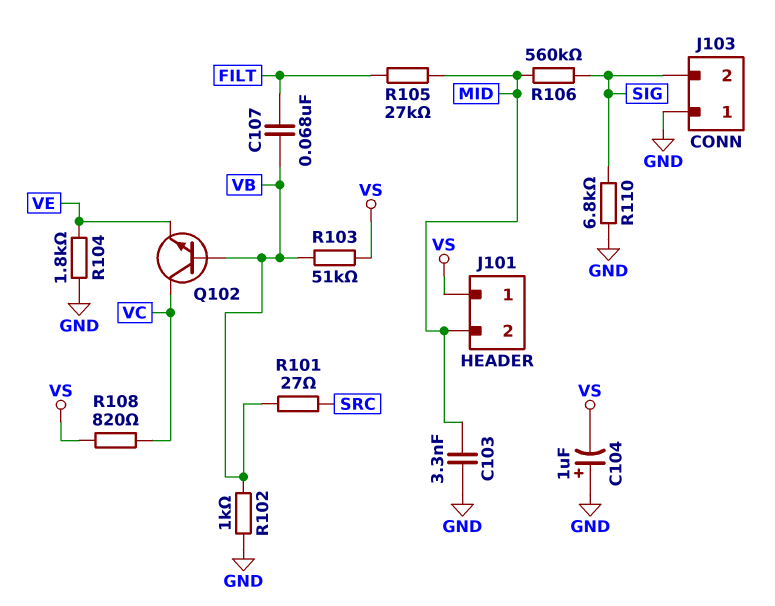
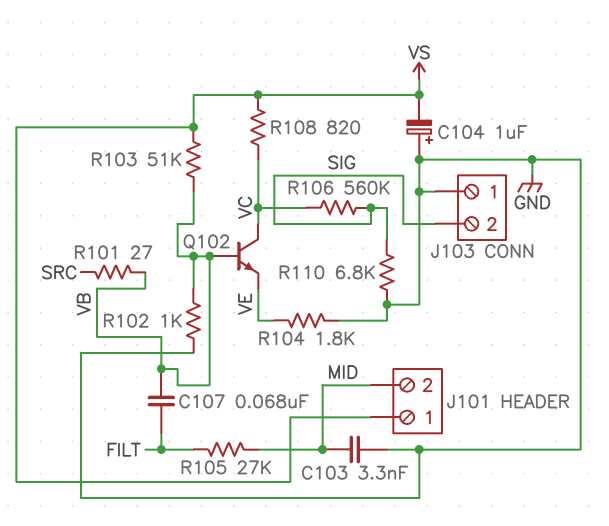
R106: 560k (MID, SIG) -> 560k (SIG, VC)

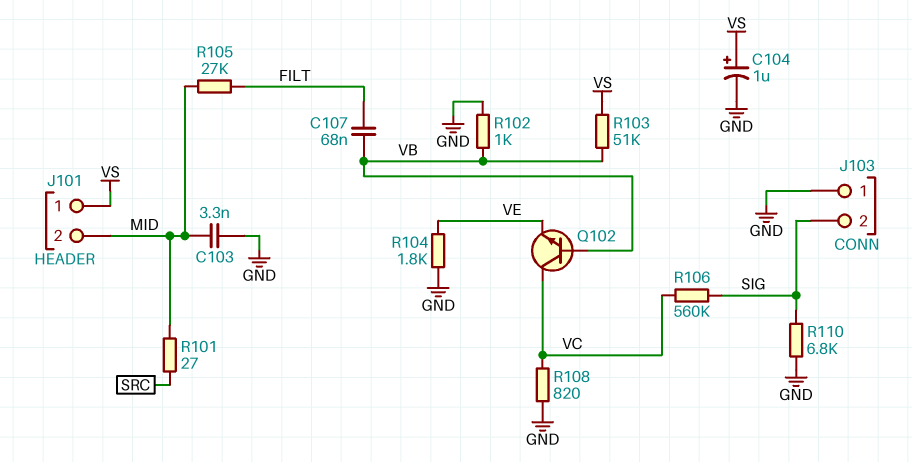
C104: 1uF (plus GND, minus VS) -> 1uF (plus VS, minus GND)
R101: 27 (SRC, VB) -> 27 (MID, SRC)
R108: 820 (VC, VS) -> 820 (GND, VC)

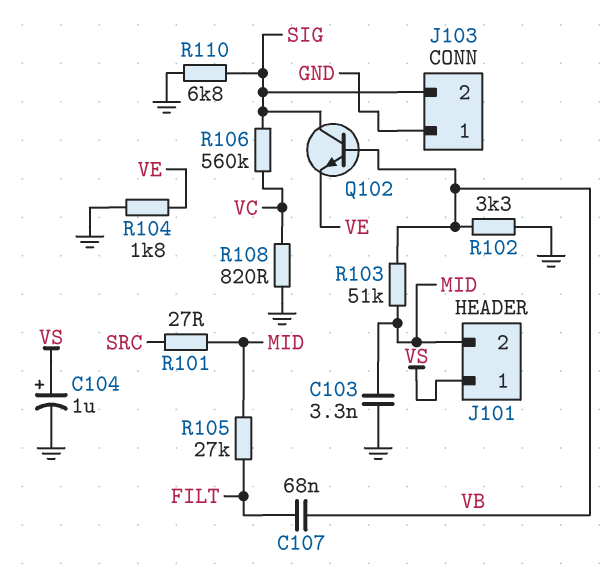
Q102: NPN (B VB, C VC, E VE) -> NPN (B VB, C SIG, E VE)
R102: 1k (GND, VB) -> 3.3k (GND, VB)
R103: 51k (VB, VS) -> 51k (MID, VB)

